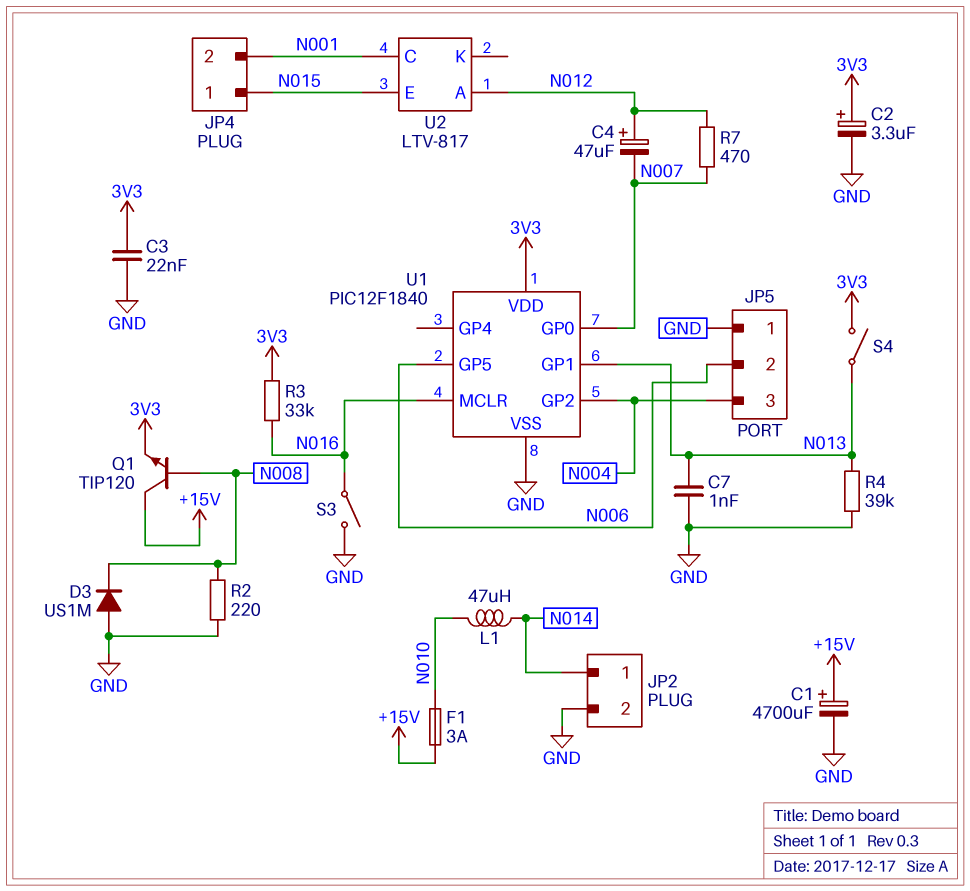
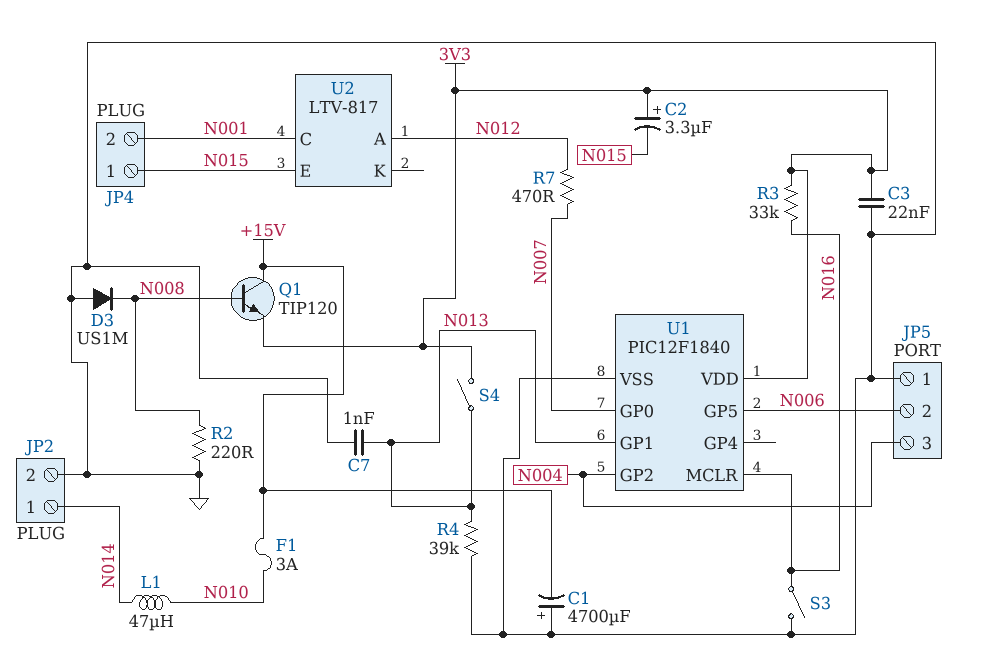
C1: 4700uF (plus +15V, minus GND) -> 4700uF (plus GND, minus +15V)
C2: 3.3uF (plus 3V3, minus GND) -> 3.3uF (plus 3V3, minus N015)
C4: 47uF (plus N012, minus N007) -> none

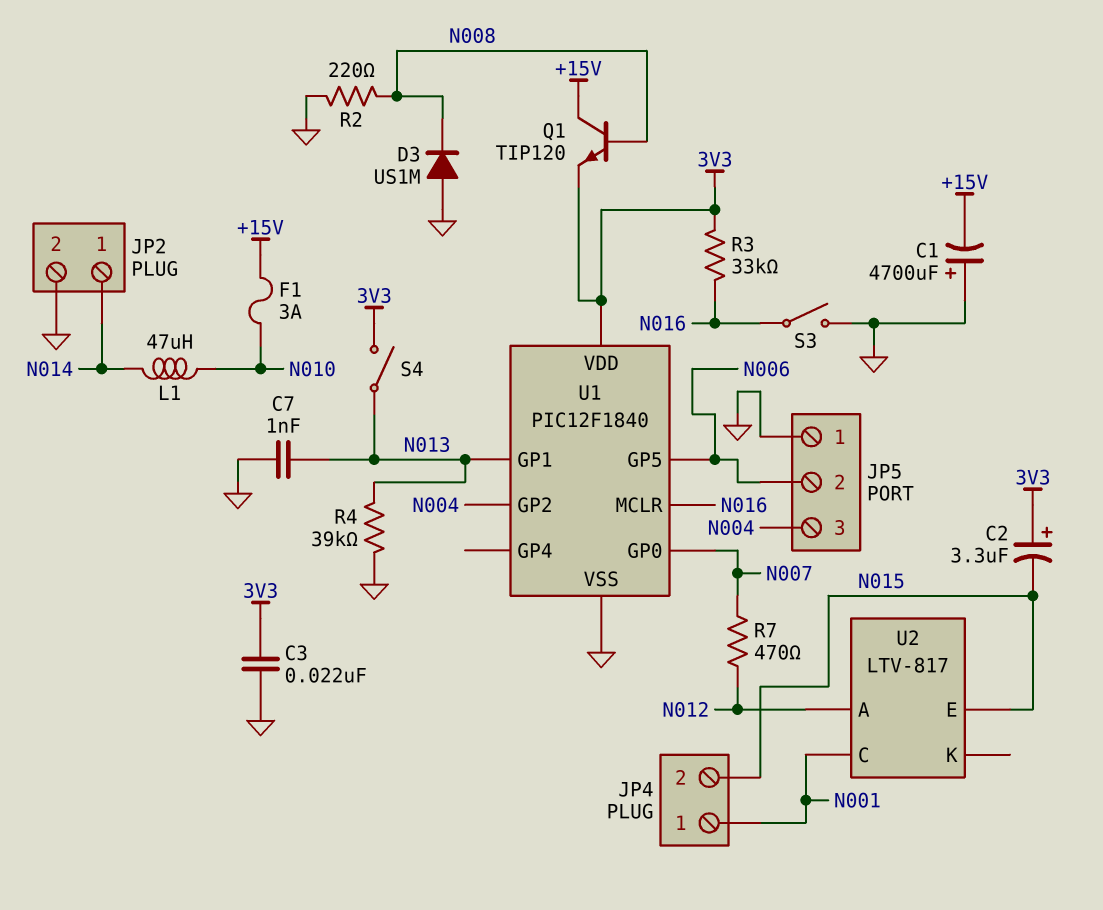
JP4 pin 1: N015 -> N001
JP4 pin 2: N001 -> N015

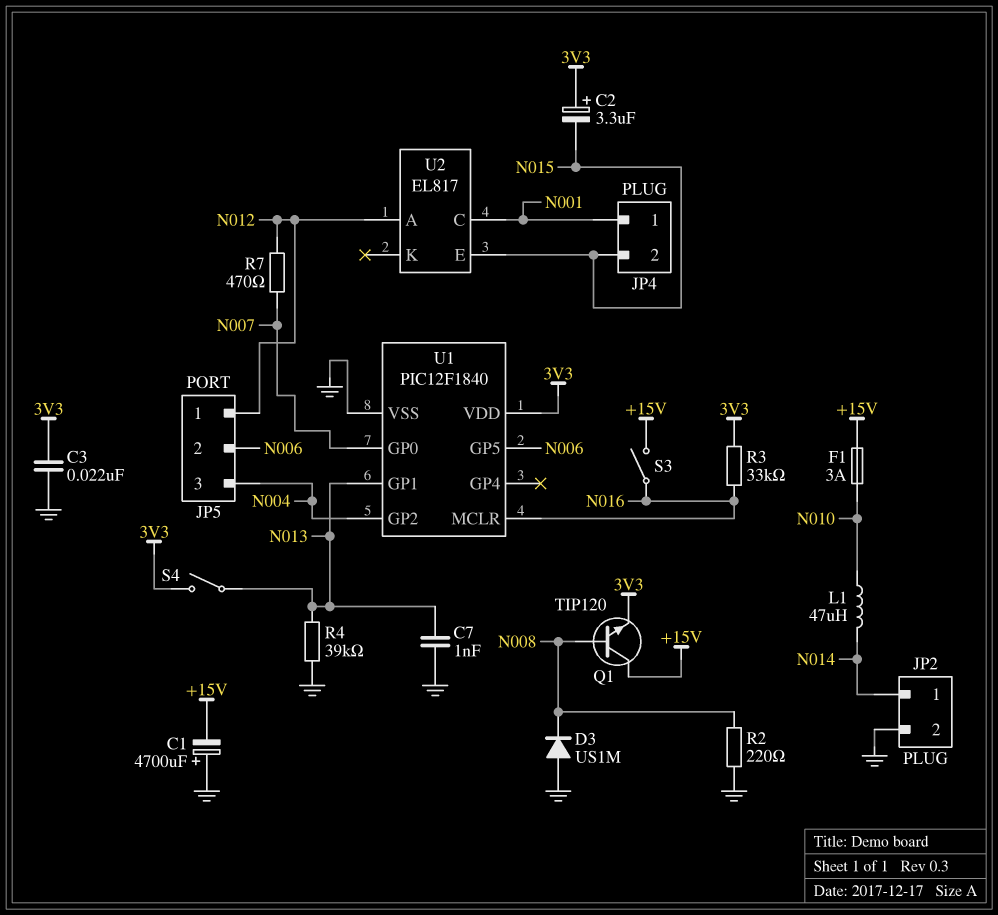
JP5 pin 1: GND -> N012
S3: switch (GND, N016) -> switch (+15V, N016)
U2: LTV-817 -> EL817

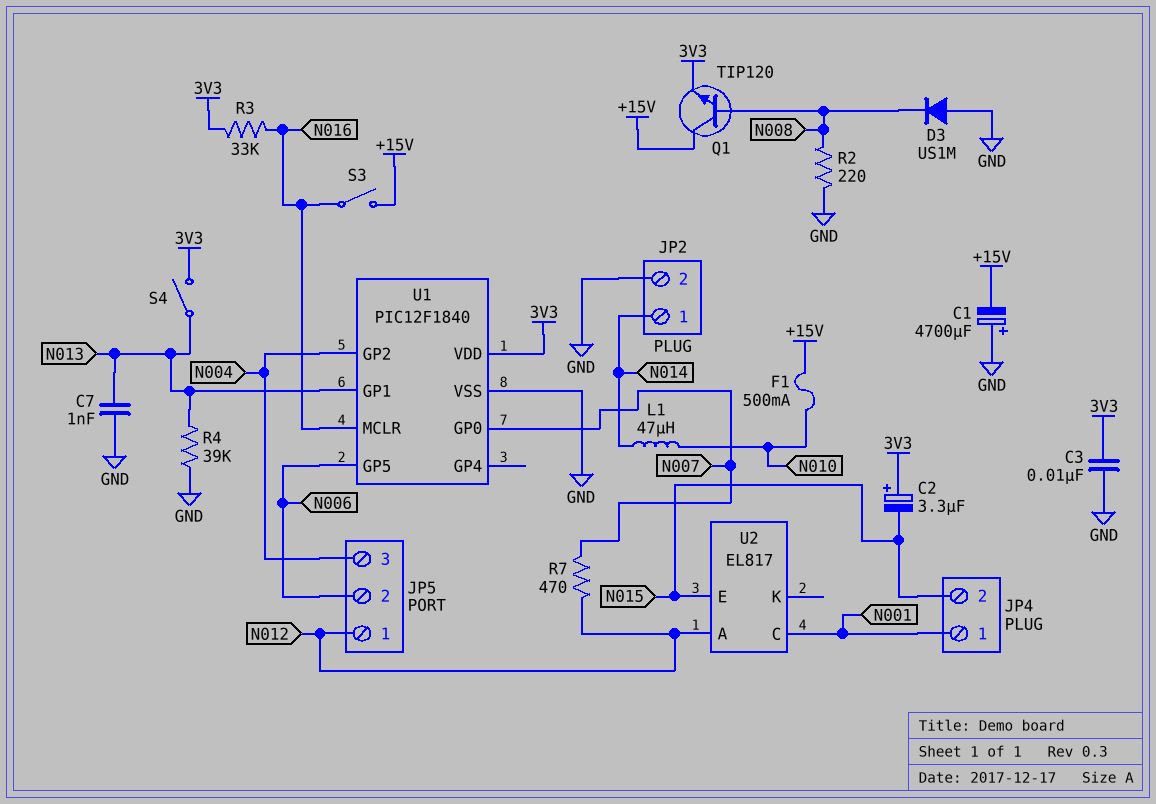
C3: 22nF (3V3, GND) -> 10nF (3V3, GND)
F1: 3A (+15V, N010) -> 500mA (+15V, N010)

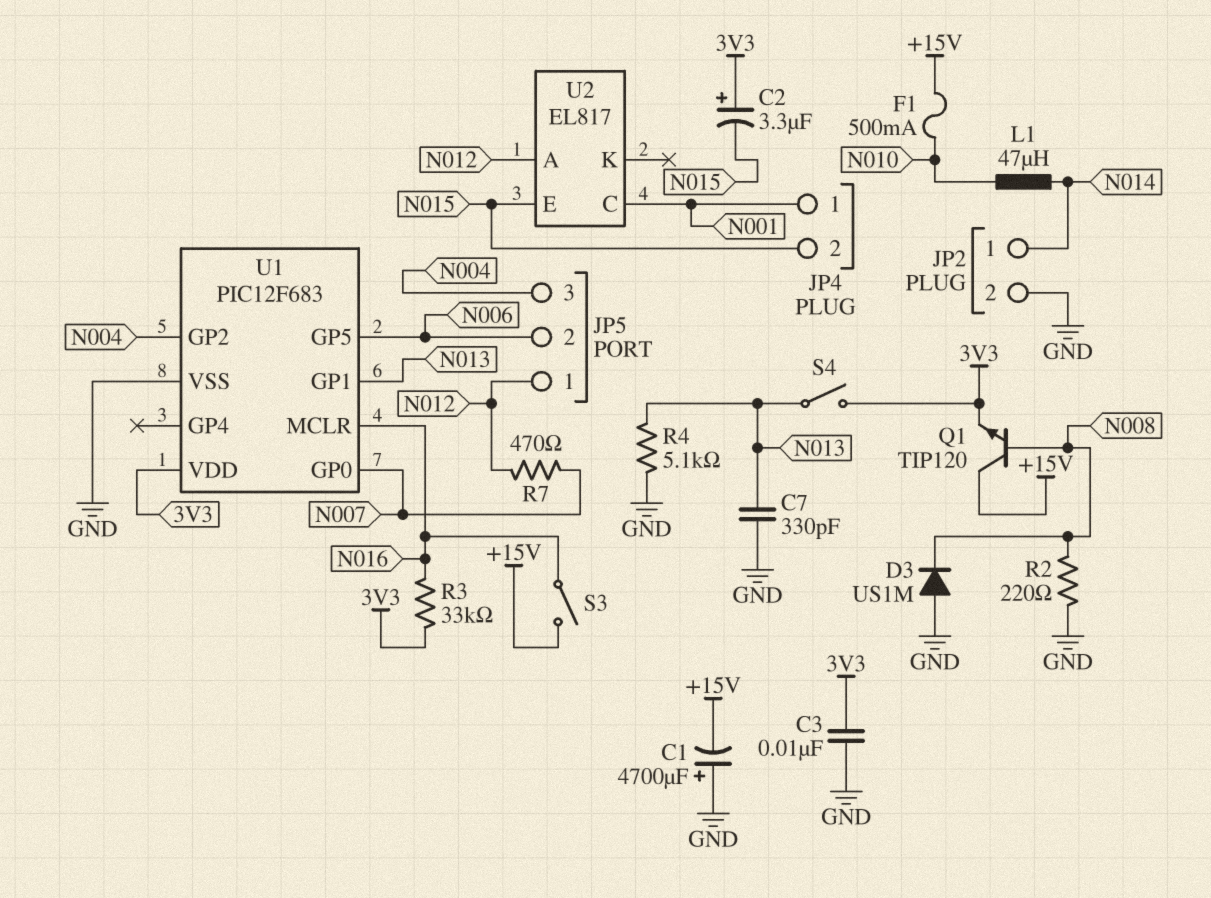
C7: 1nF (GND, N013) -> 330pF (GND, N013)
R4: 39k (GND, N013) -> 5.1k (GND, N013)
U1: PIC12F1840 -> PIC12F683

